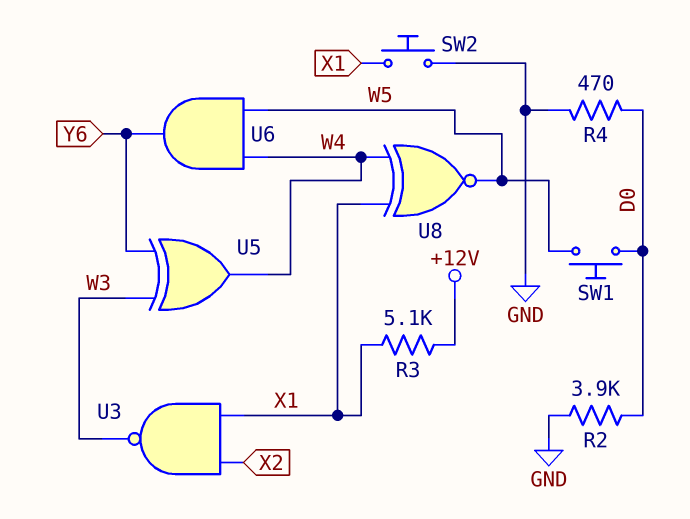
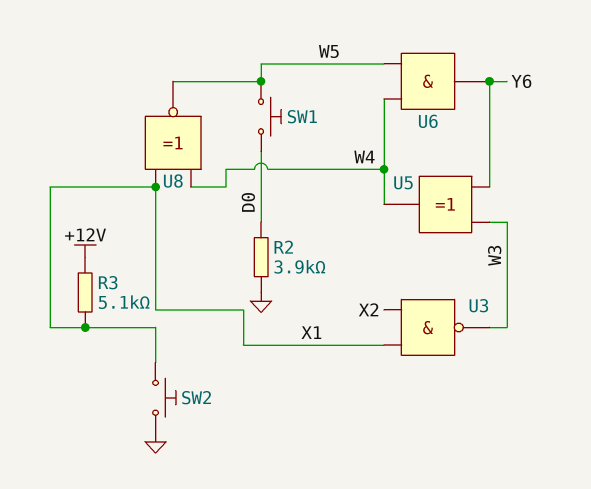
R4: 470 (D0, GND) -> none

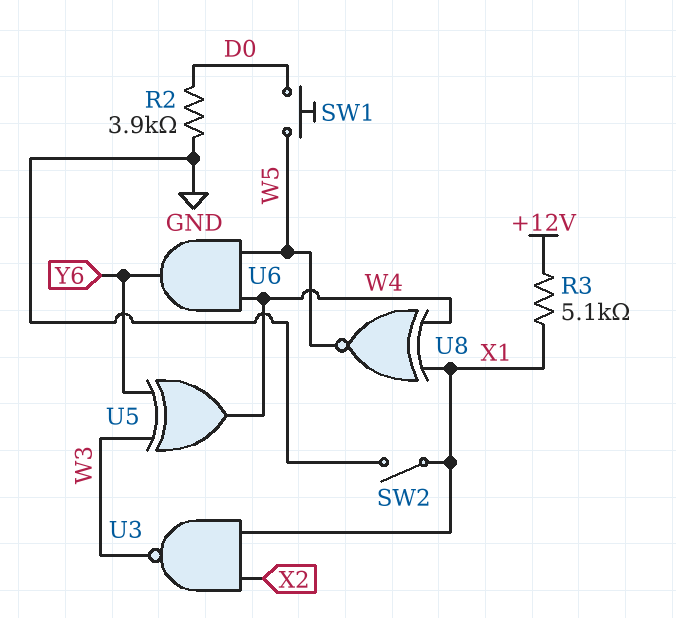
SW2: button (GND, X1) -> switch (GND, X1)

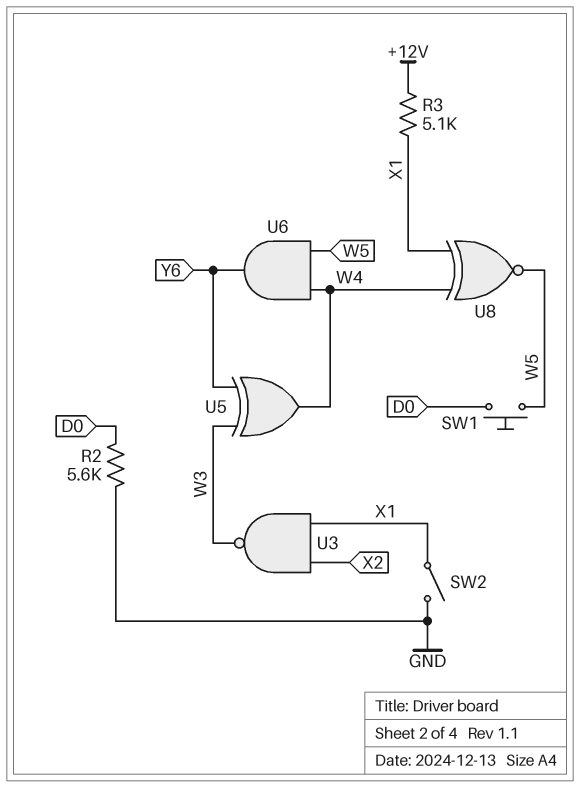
R2: 3.9k (D0, GND) -> 5.6k (D0, GND)

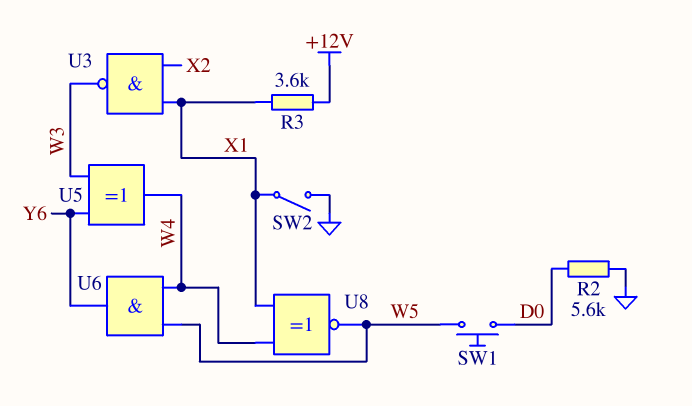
R3: 5.1k (+12V, X1) -> 3.6k (+12V, X1)

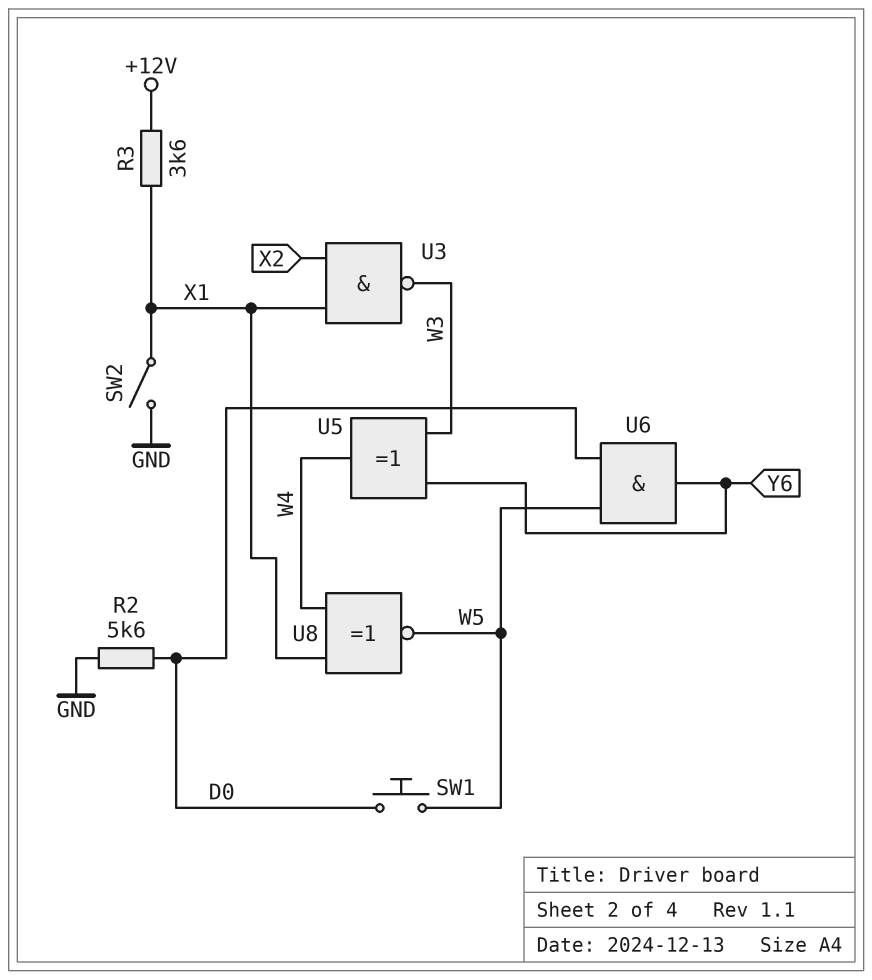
U6: AND (in W4, in W5, out Y6) -> AND (in D0, in W5, out Y6)

